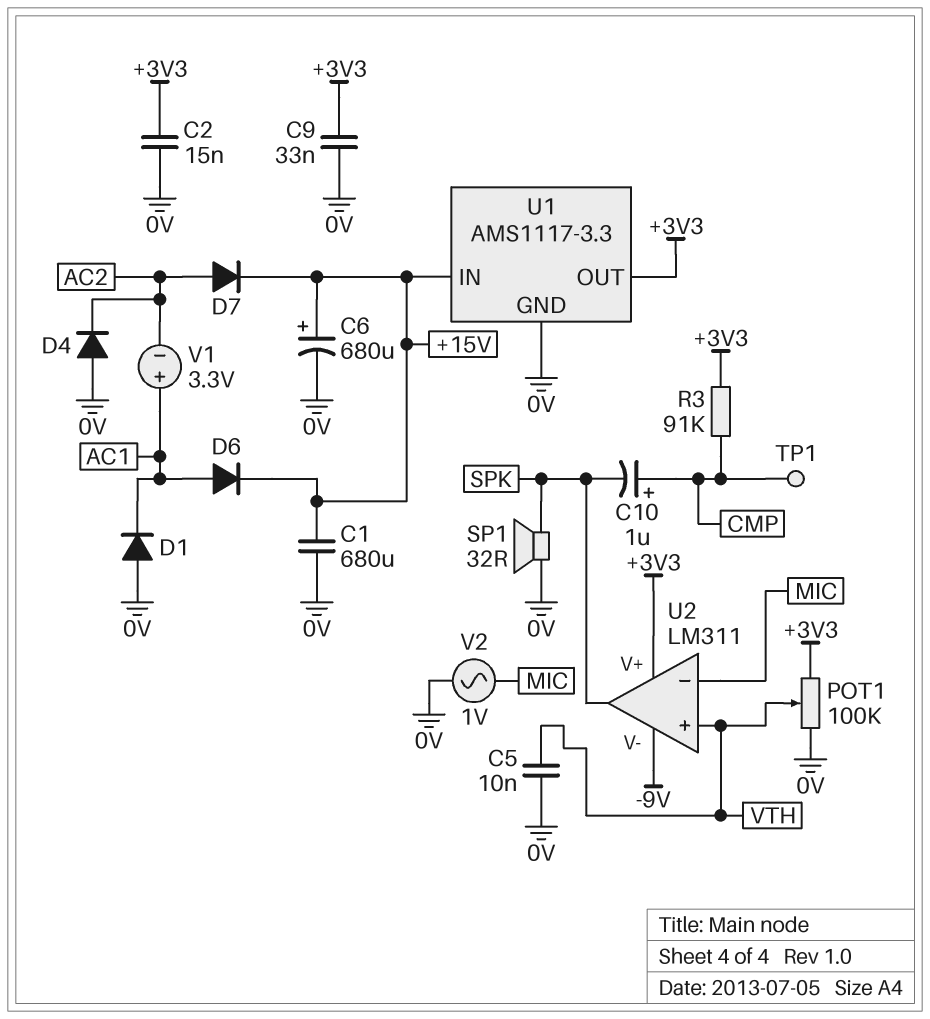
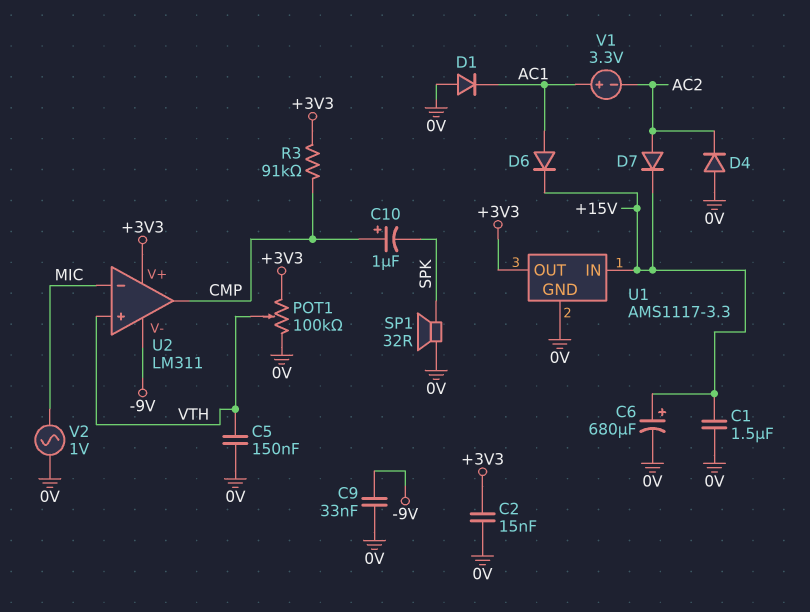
C1: 680uF (+15V, 0V) -> 1.5uF (+15V, 0V)
C5: 10nF (0V, VTH) -> 150nF (0V, VTH)
C9: 33nF (+3V3, 0V) -> 33nF (-9V, 0V)
TP1: test point (CMP) -> none
U2 pin out: SPK -> CMP

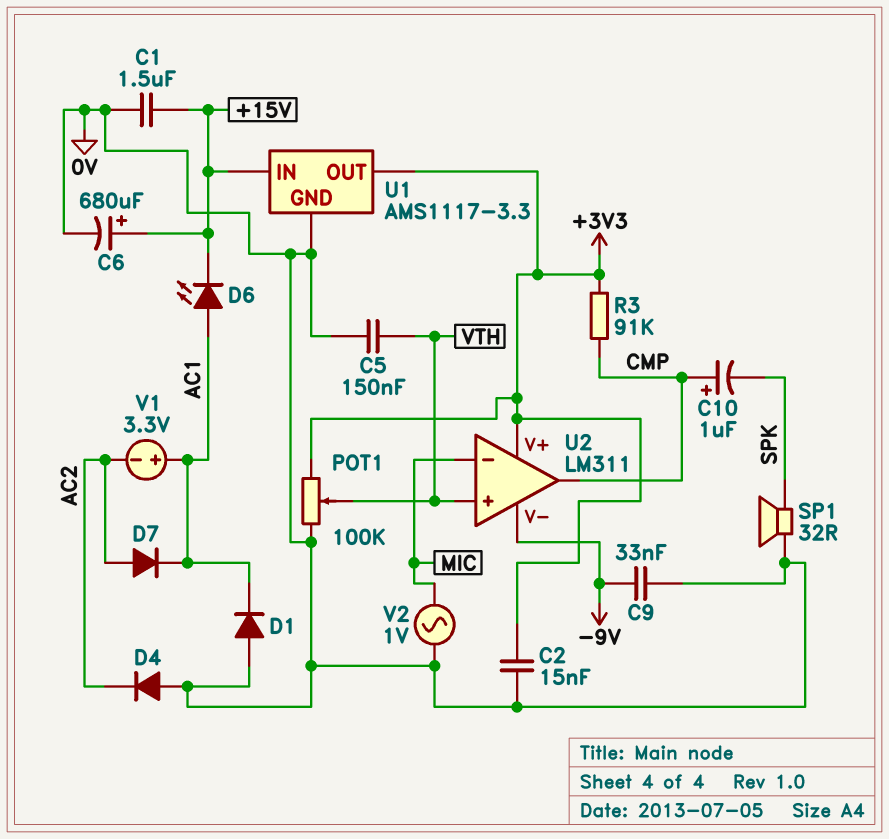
D6: diode (A AC1, K +15V) -> LED (A AC1, K +15V)
D7: diode (A AC2, K +15V) -> diode (A AC2, K AC1)

